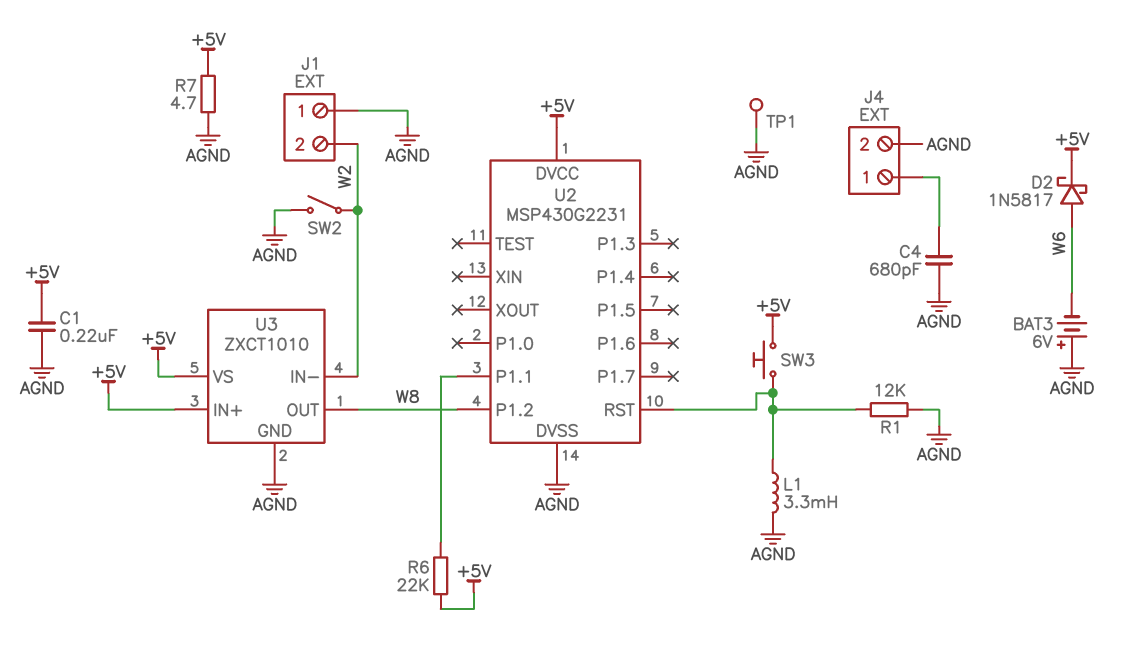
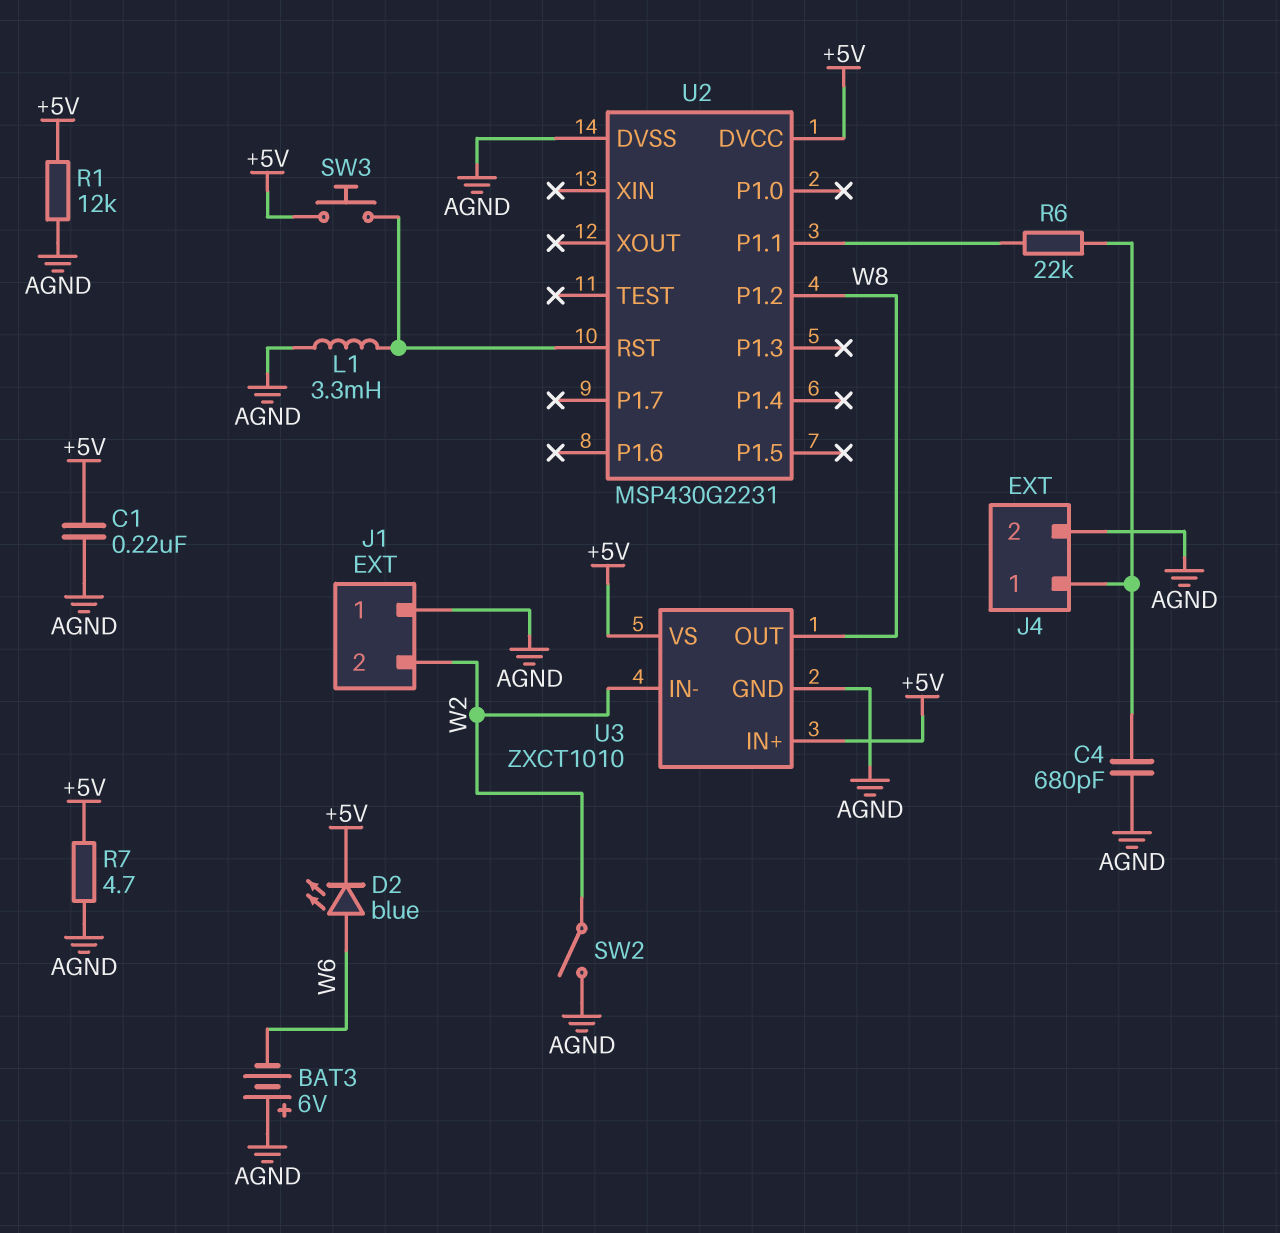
D2: schottky 1N5817 (A W6, K +5V) -> LED blue (A W6, K +5V)
R1: 12k (AGND, U2/RST) -> 12k (+5V, AGND)
R6: 22k (+5V, U2/P1.1) -> 22k (J4/1, U2/P1.1)
TP1: test point (AGND) -> none

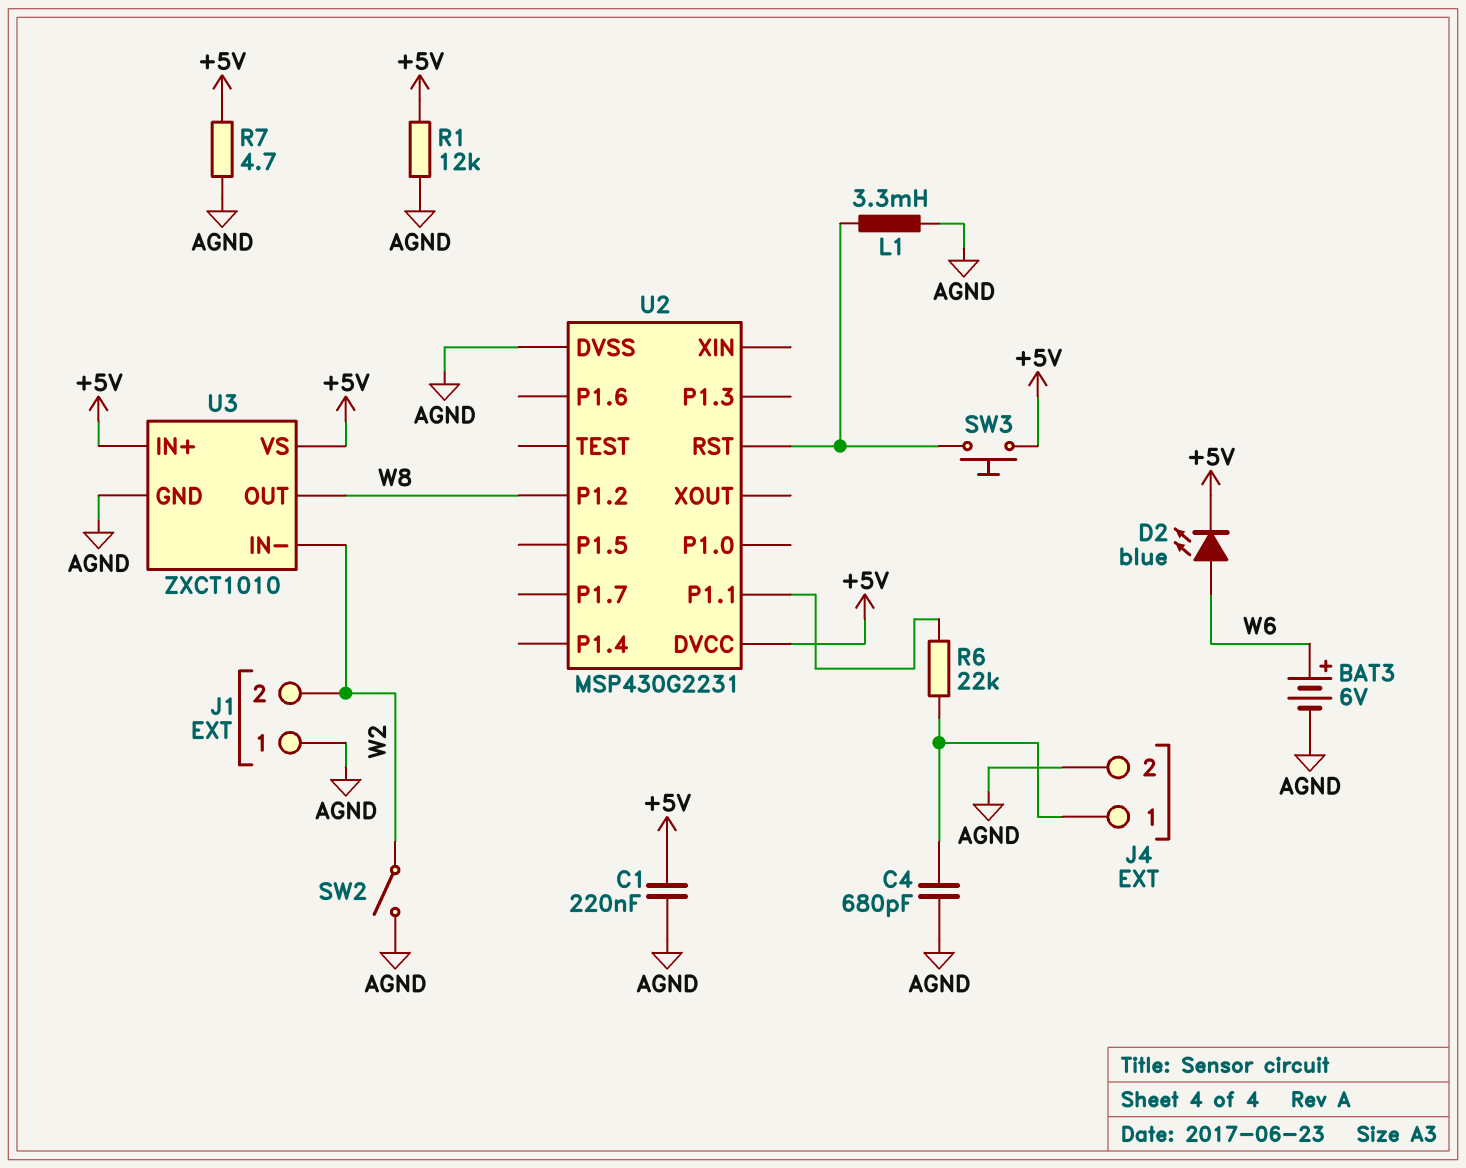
BAT3: 6V (plus AGND, minus W6) -> 6V (plus W6, minus AGND)

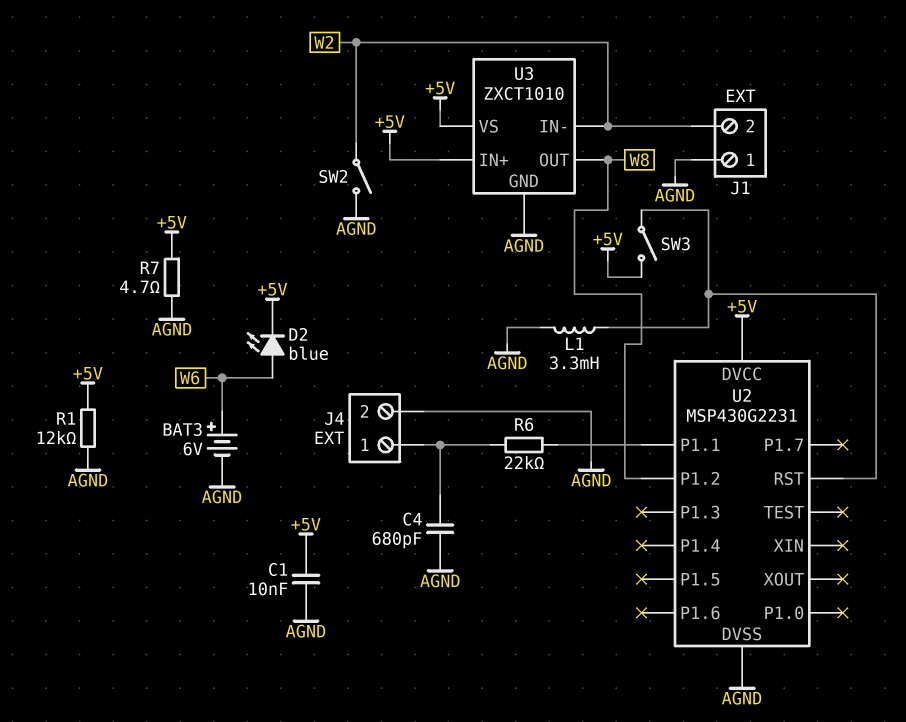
C1: 220nF (+5V, AGND) -> 10nF (+5V, AGND)
SW3: button (+5V, U2/RST) -> switch (+5V, U2/RST)

